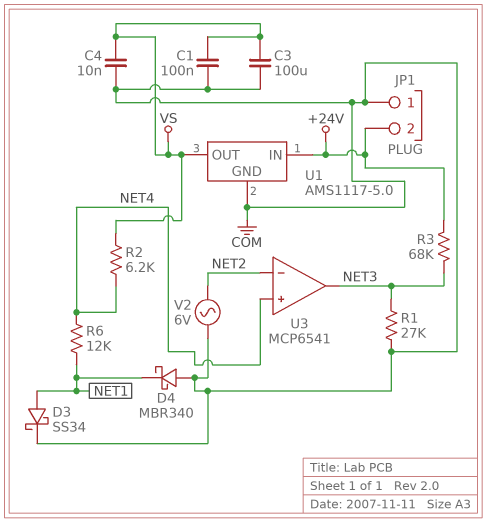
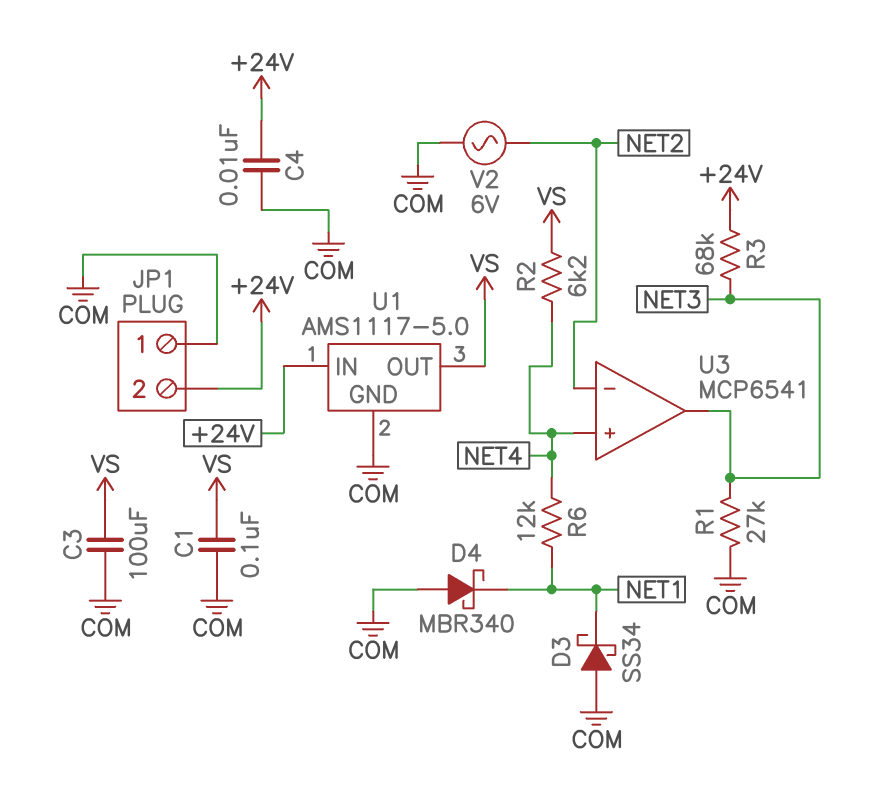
C4: 10nF (COM, VS) -> 10nF (+24V, COM)
D3: schottky SS34 (A NET1, K COM) -> schottky SS34 (A COM, K NET1)

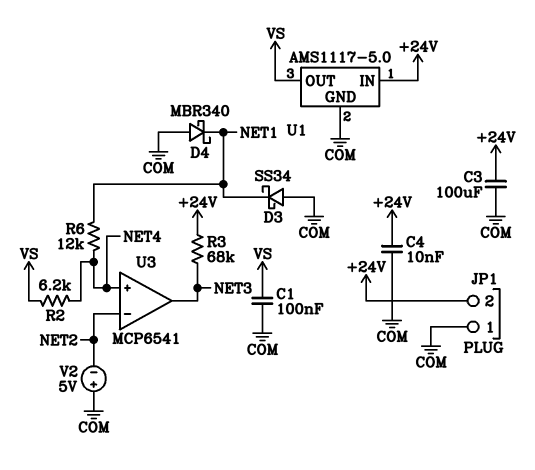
C3: 100uF (COM, VS) -> 100uF (+24V, COM)
R1: 27k (COM, NET3) -> none
V2: AC 6V (COM, NET2) -> 5V (plus COM, minus NET2)

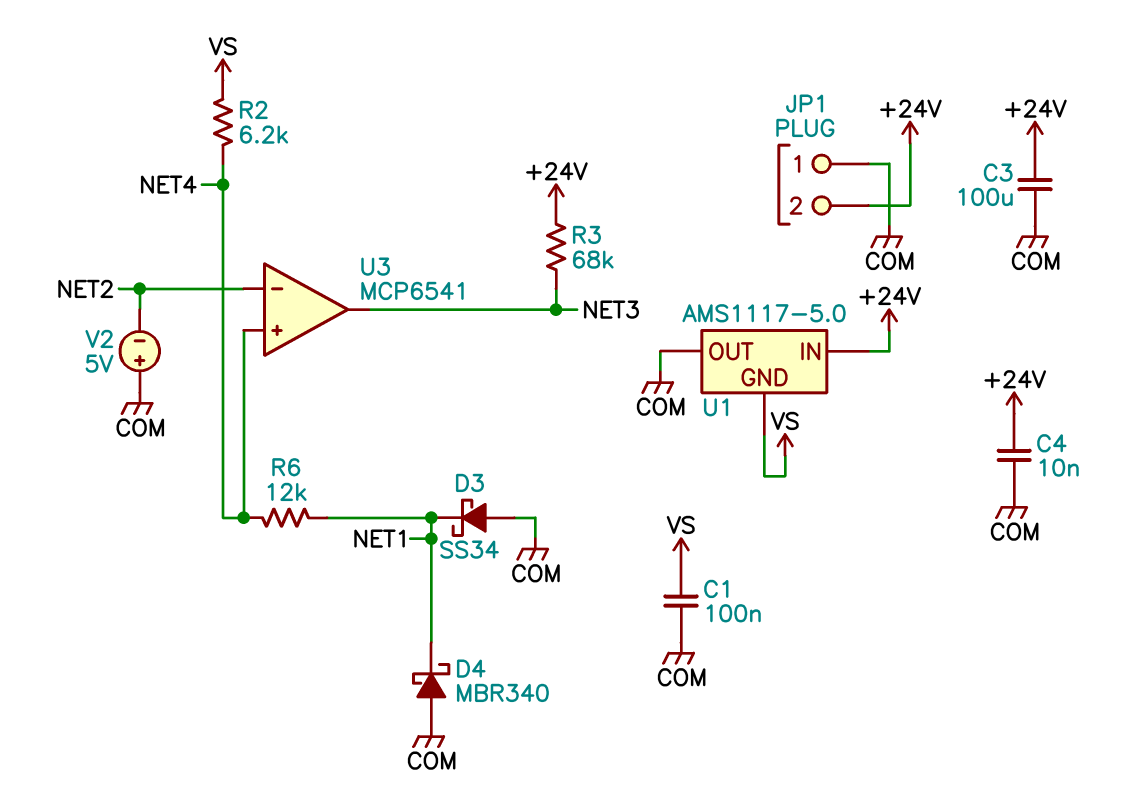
U1 pin GND: COM -> VS
U1 pin OUT: VS -> COM

